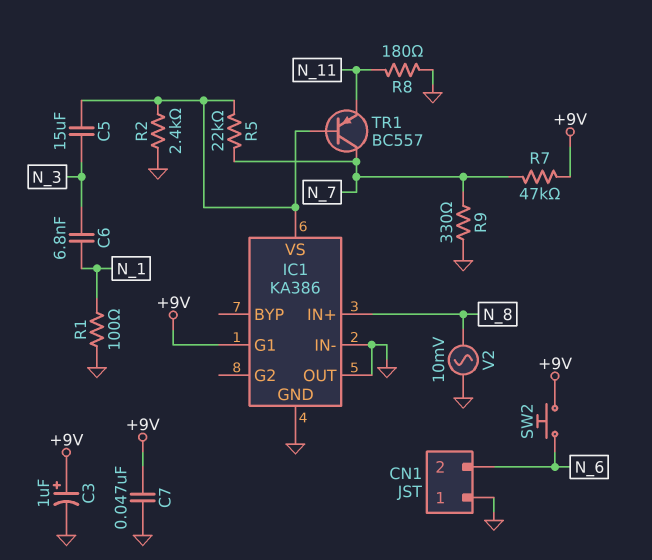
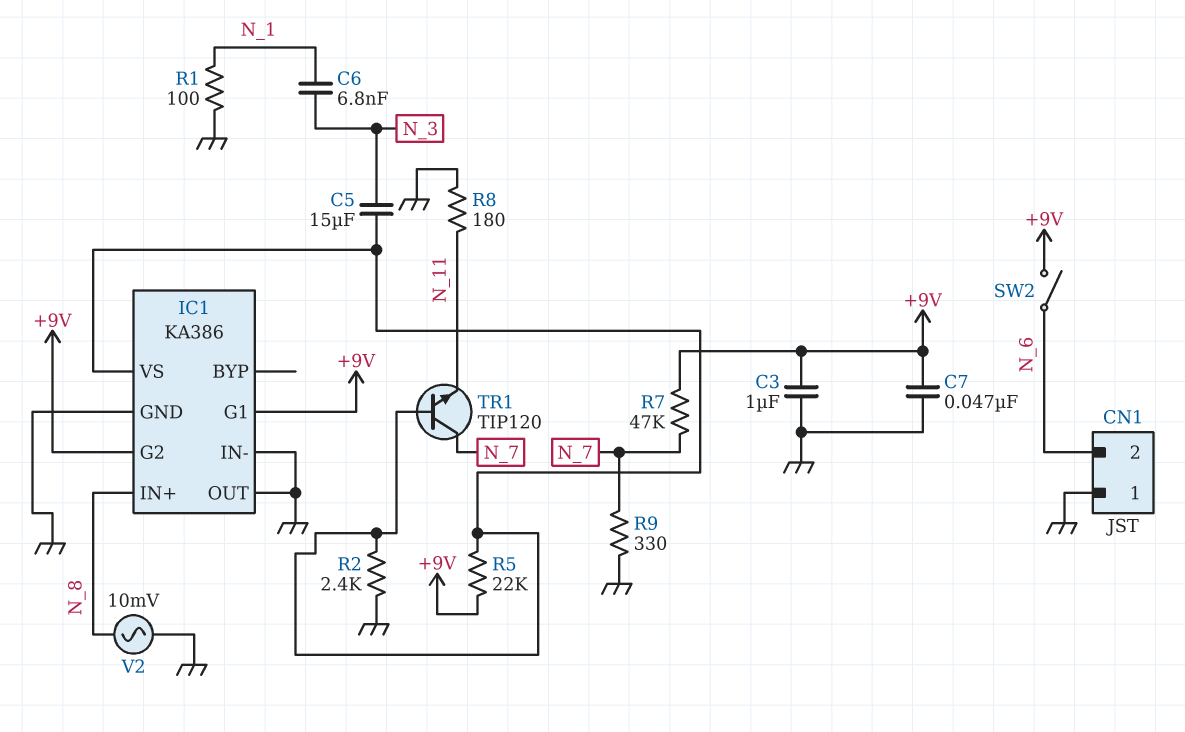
C3: 1uF (plus +9V, minus GND) -> 1uF (+9V, GND)
IC1 pin G2: none -> +9V
R5: 22k (IC1/VS, N_7) -> 22k (+9V, IC1/VS)
SW2: button (+9V, N_6) -> switch (+9V, N_6)
TR1: PNP BC557 (B IC1/VS, C N_7, E N_11) -> NPN TIP120 (B IC1/VS, C N_7, E N_11)

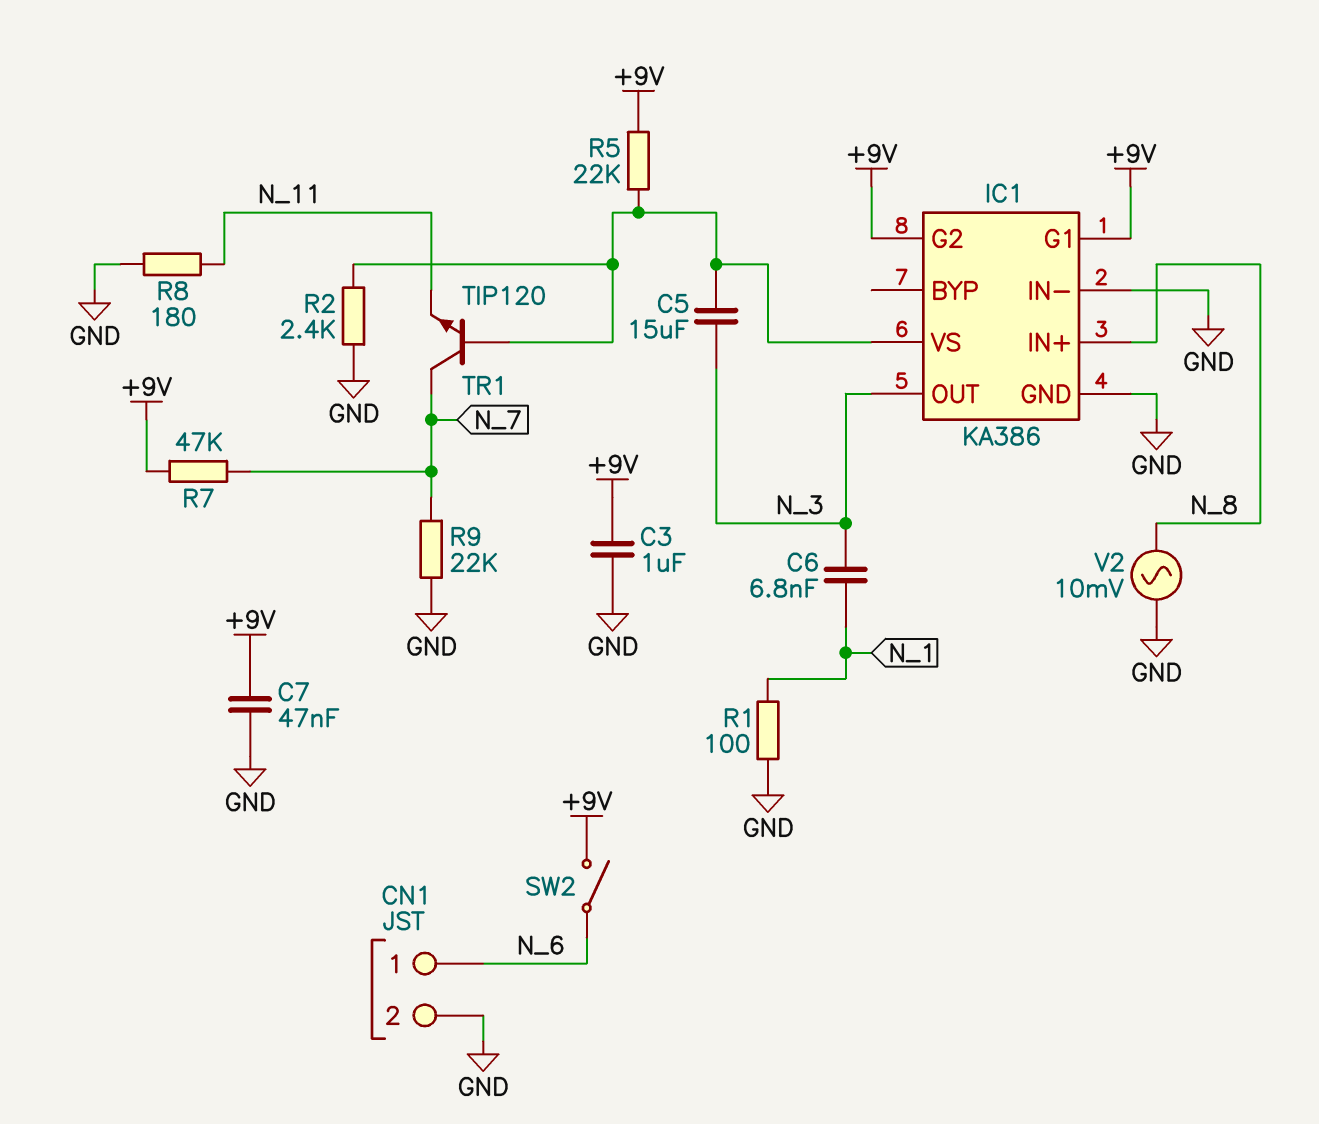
CN1 pin 1: GND -> N_6
CN1 pin 2: N_6 -> GND
IC1 pin OUT: GND -> N_3
R9: 330 (GND, N_7) -> 22k (GND, N_7)

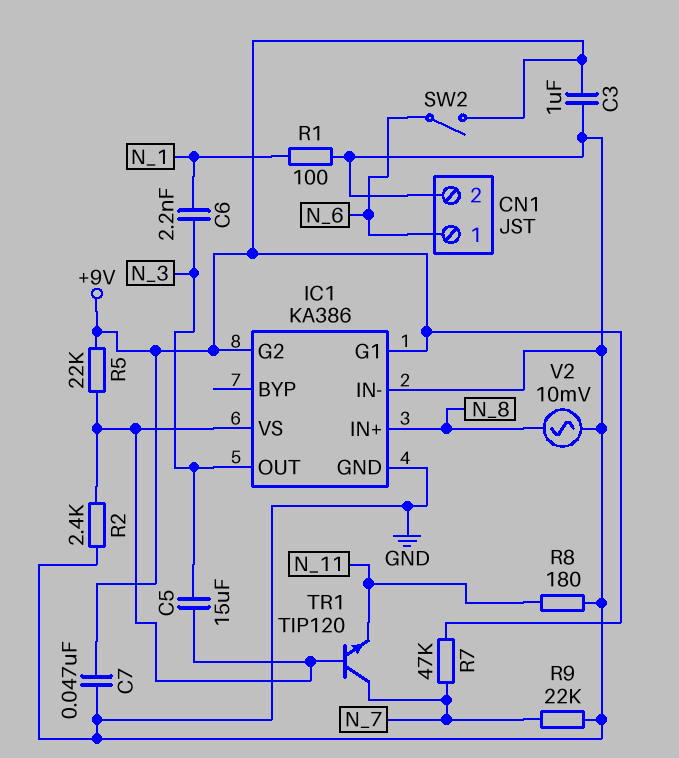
C6: 6.8nF (N_1, N_3) -> 2.2nF (N_1, N_3)

